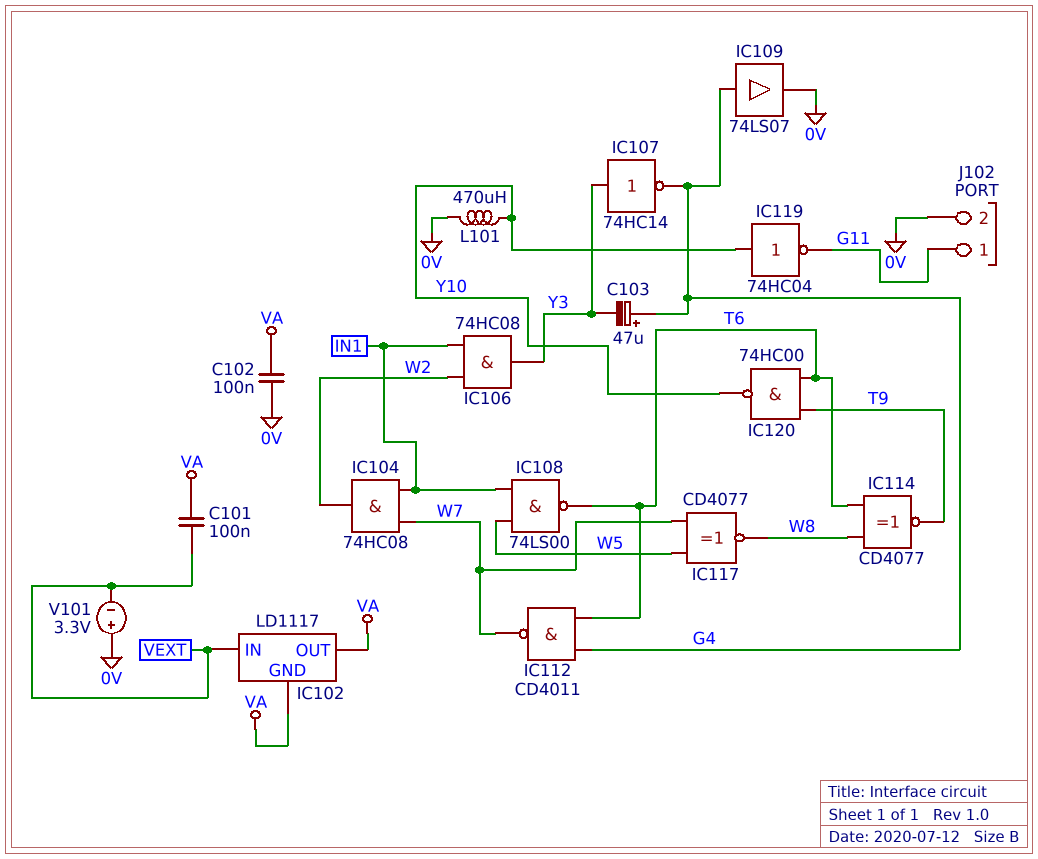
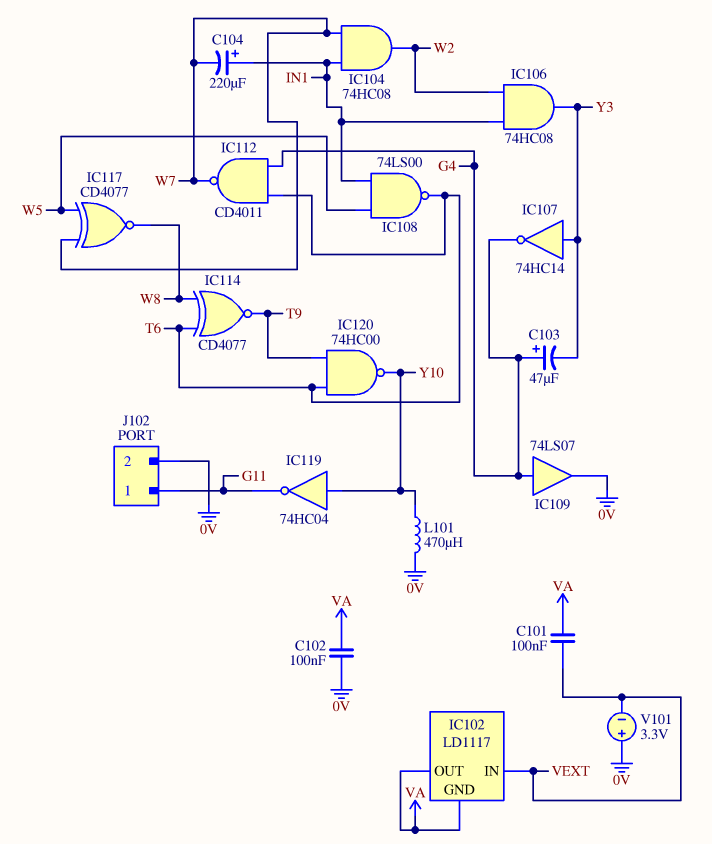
C104: none -> 220uF (plus IN1, minus W7)

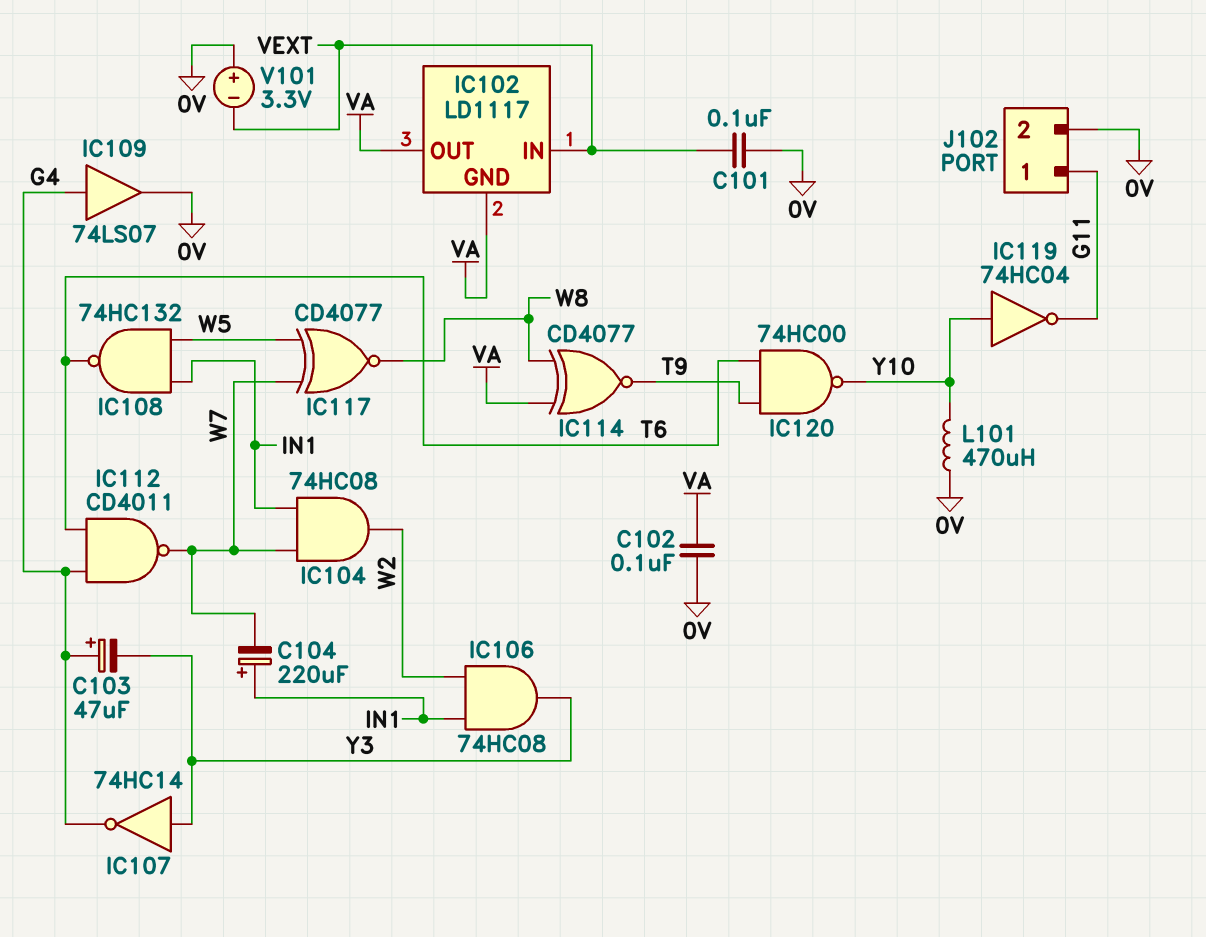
C101: 100nF (VA, VEXT) -> 100nF (0V, VEXT)
IC108: NAND 74LS00 (in IN1, in W5, out T6) -> NAND 74HC132 (in IN1, in W5, out T6)
IC114: XNOR CD4077 (in T6, in W8, out T9) -> XNOR CD4077 (in VA, in W8, out T9)

